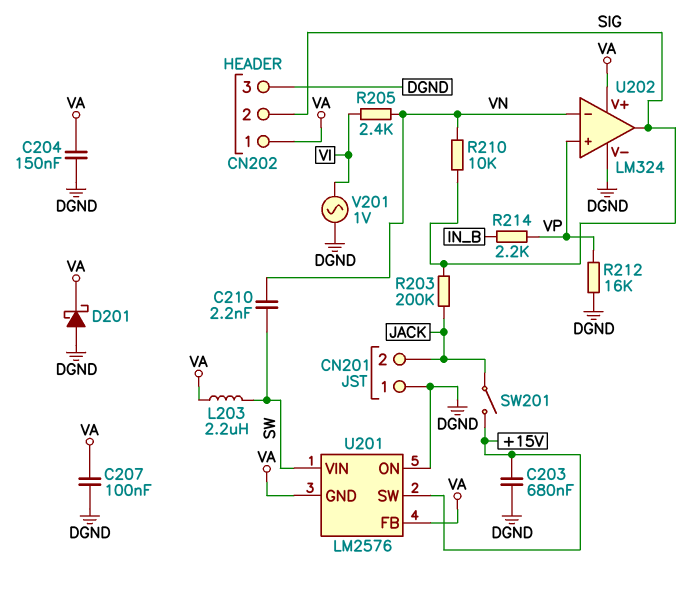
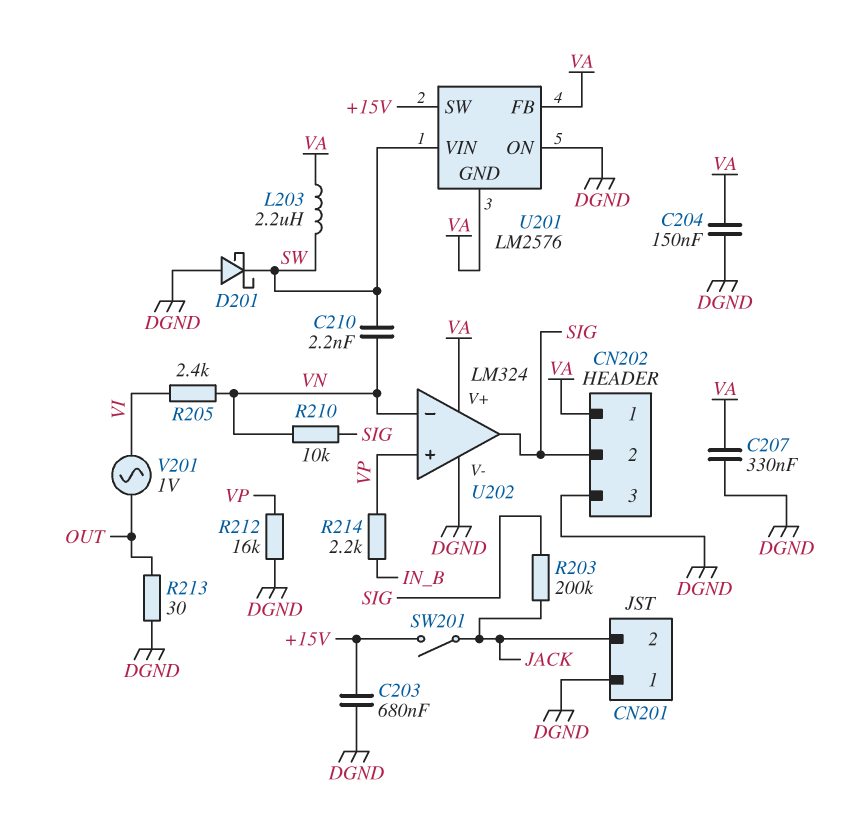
C207: 100nF (DGND, VA) -> 330nF (DGND, VA)
D201: schottky (A DGND, K VA) -> schottky (A DGND, K SW)
R213: none -> 30 (DGND, OUT)
V201: AC 1V (DGND, VI) -> AC 1V (OUT, VI)

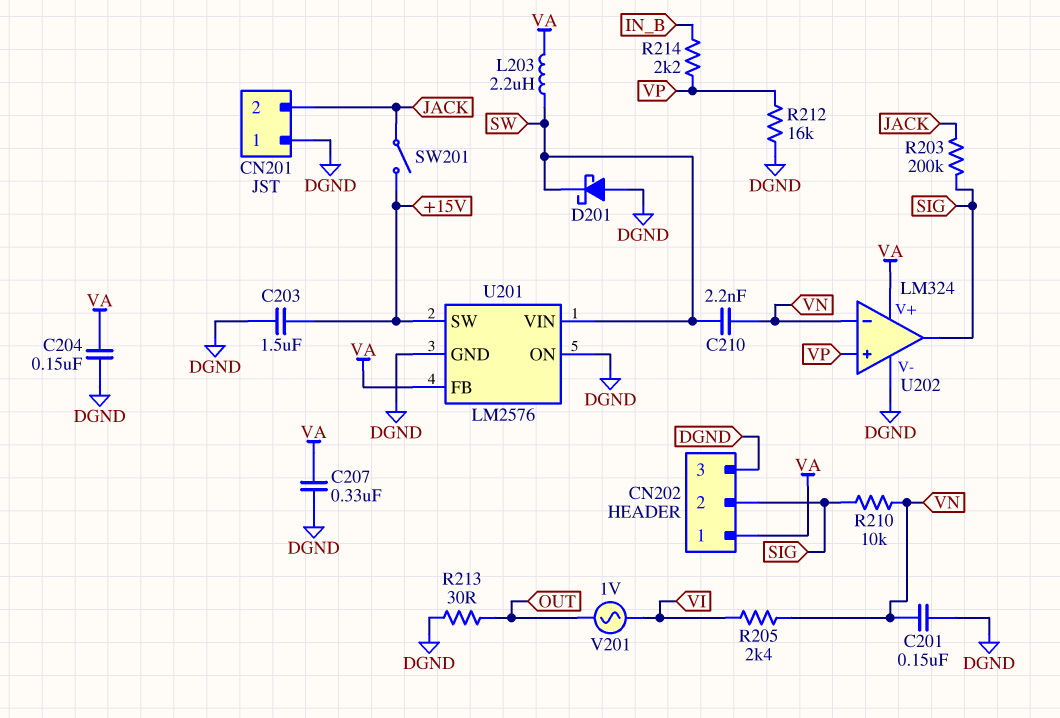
C201: none -> 150nF (DGND, VN)
C203: 680nF (+15V, DGND) -> 1.5uF (+15V, DGND)
U201 pin GND: VA -> DGND

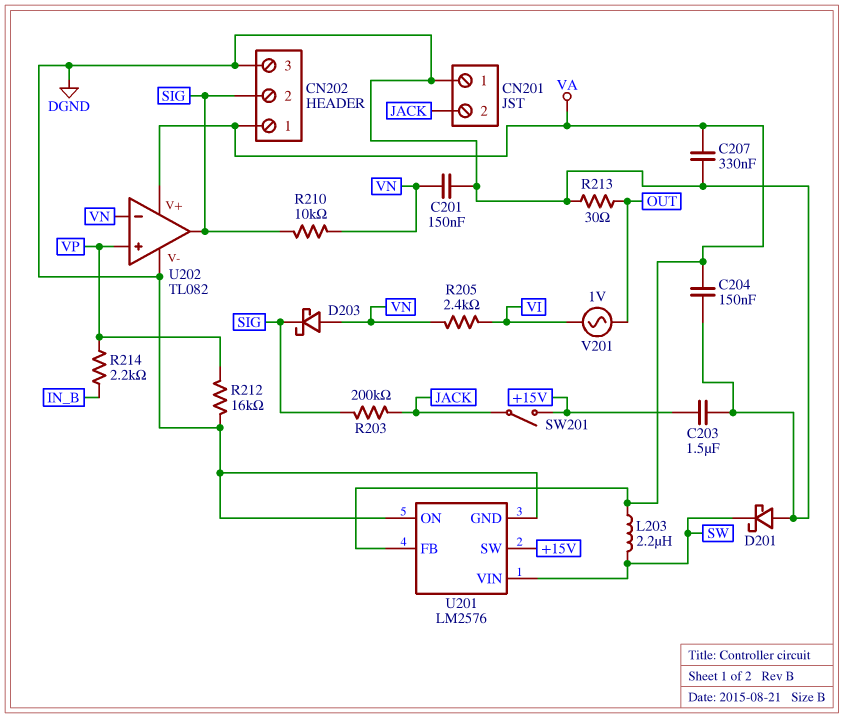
C210: 2.2nF (SW, VN) -> none
D203: none -> schottky (A VN, K SIG)
U202: LM324 -> TL082

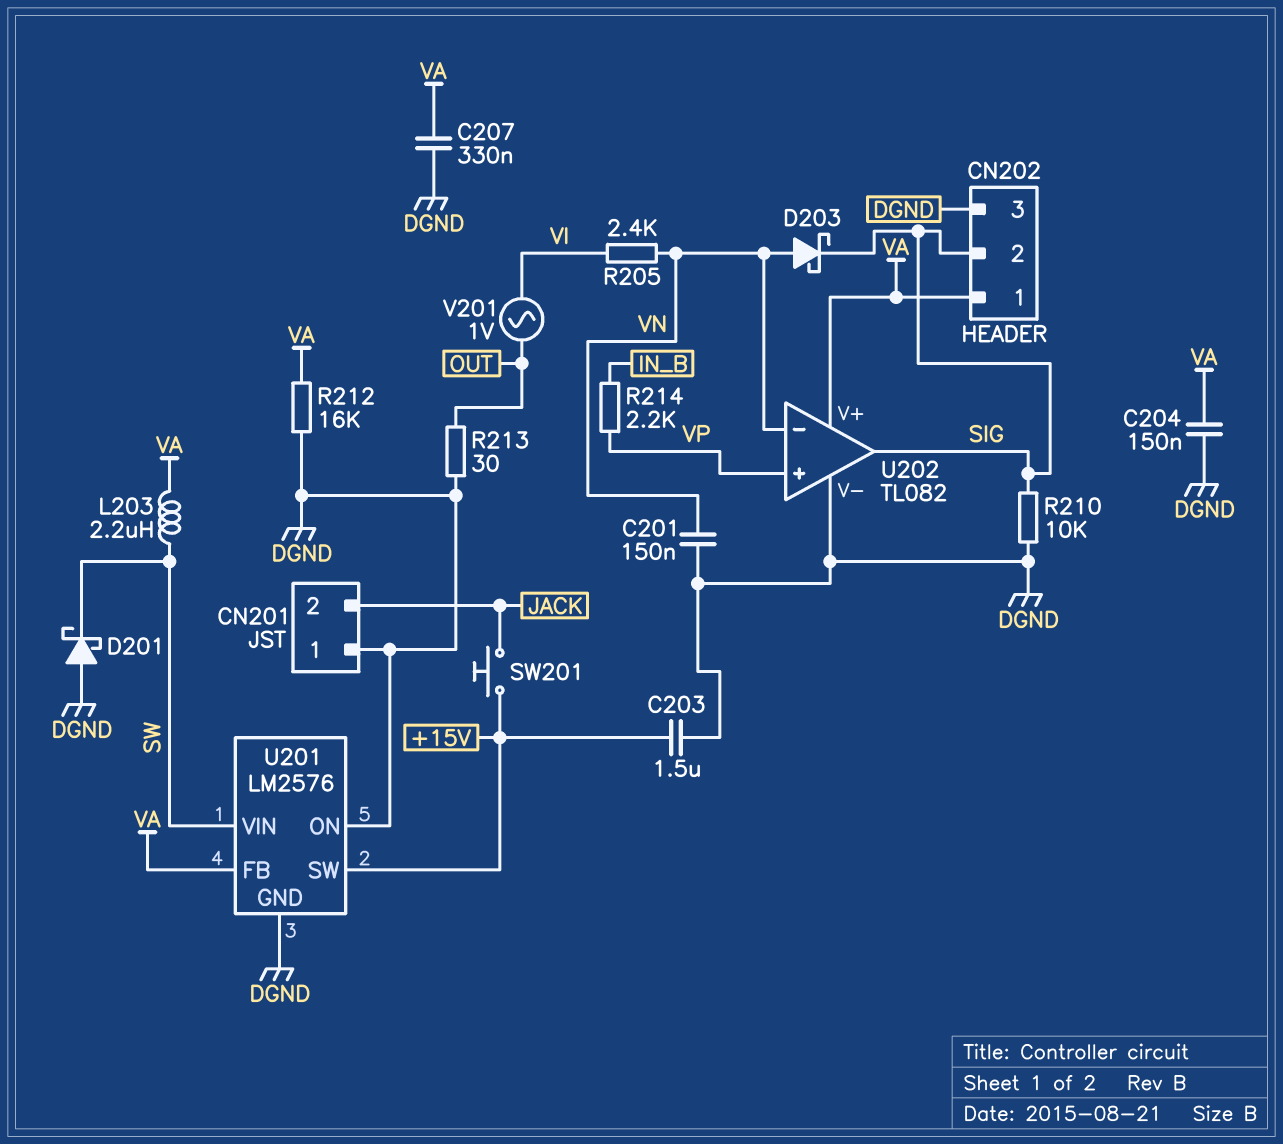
R203: 200k (JACK, SIG) -> none
R210: 10k (SIG, VN) -> 10k (DGND, SIG)
R212: 16k (DGND, VP) -> 16k (DGND, VA)
SW201: switch (+15V, JACK) -> button (+15V, JACK)

